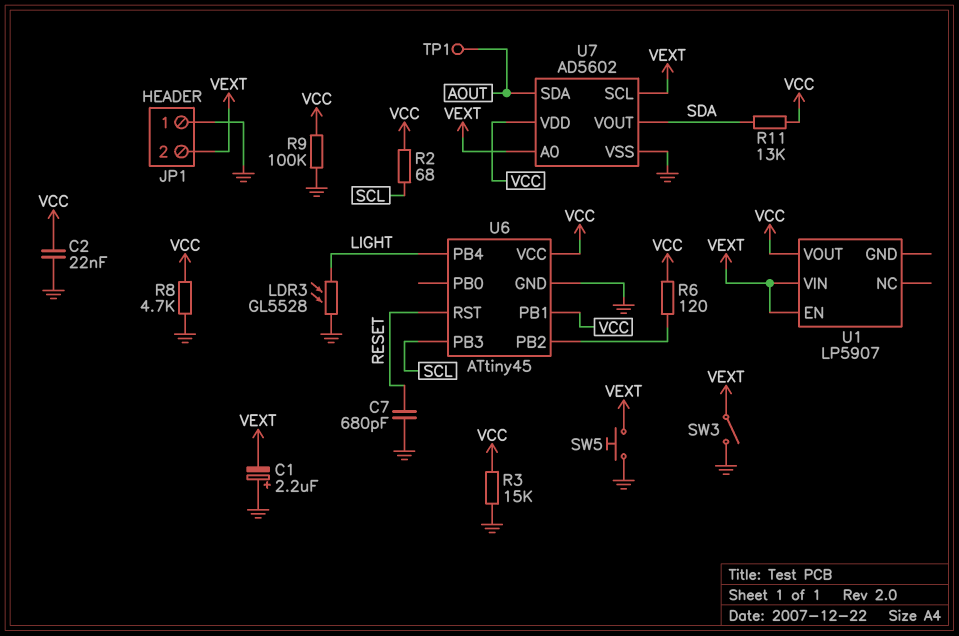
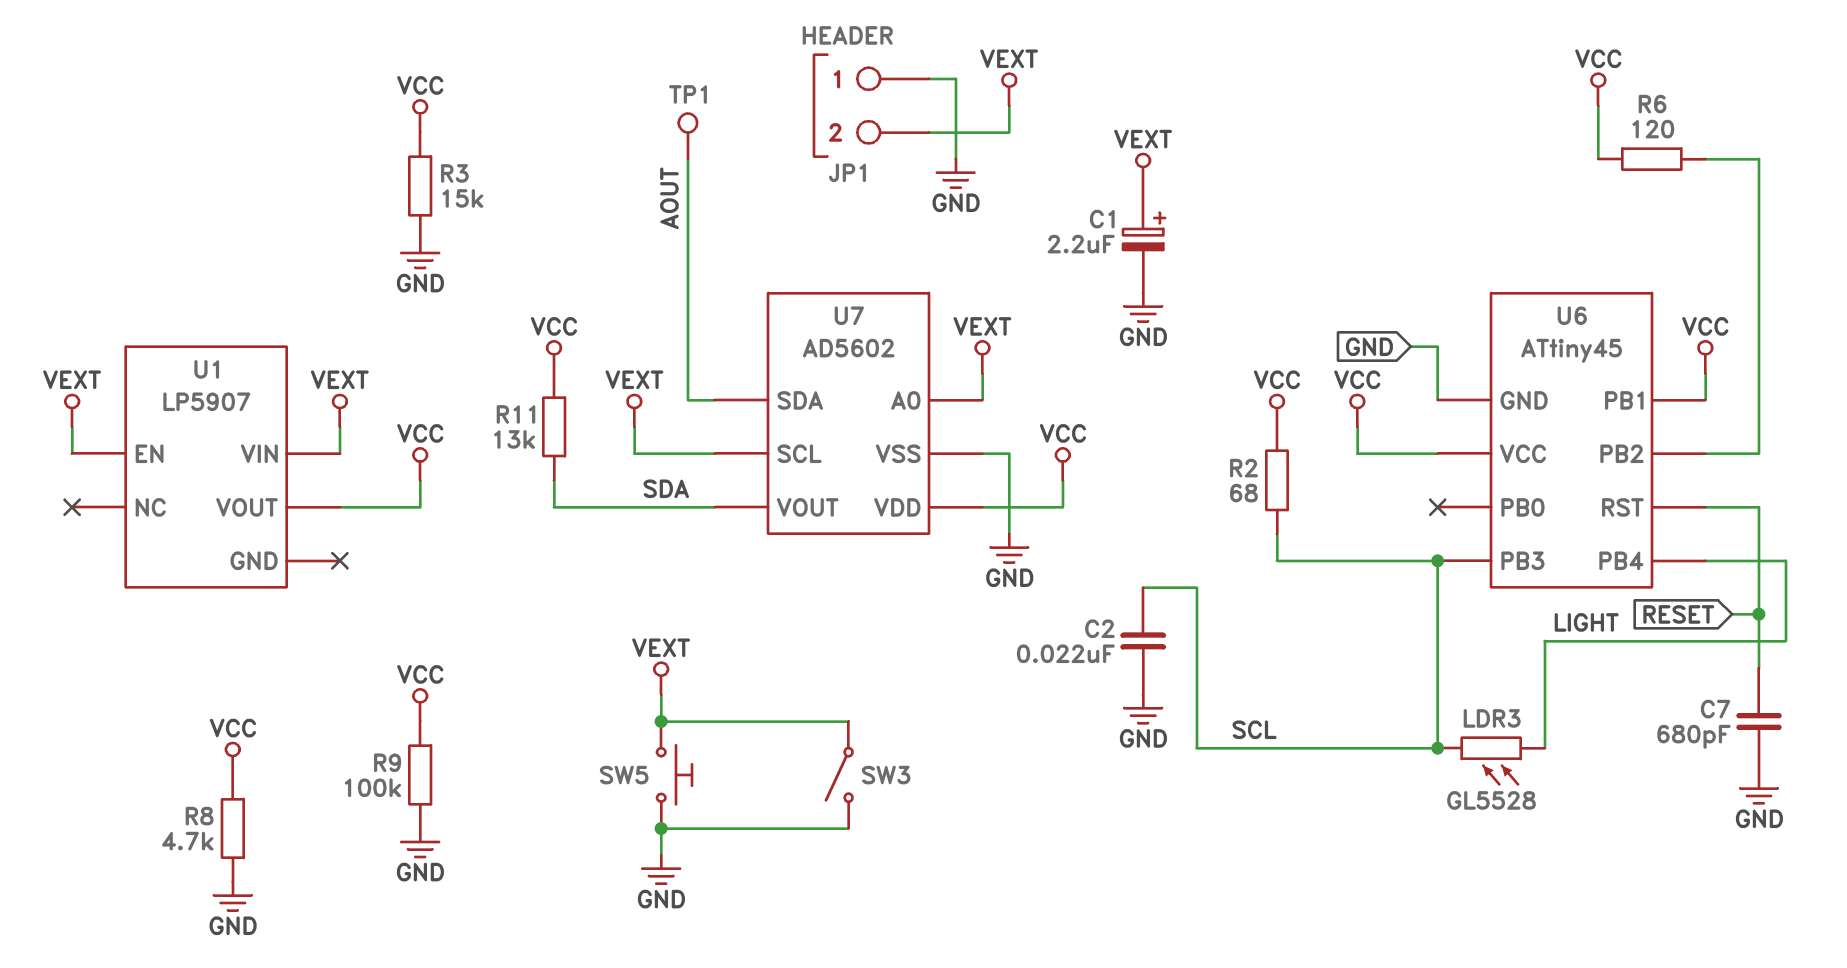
C1: 2.2uF (plus GND, minus VEXT) -> 2.2uF (plus VEXT, minus GND)
C2: 22nF (GND, VCC) -> 22nF (GND, SCL)
LDR3: GL5528 (GND, LIGHT) -> GL5528 (LIGHT, SCL)

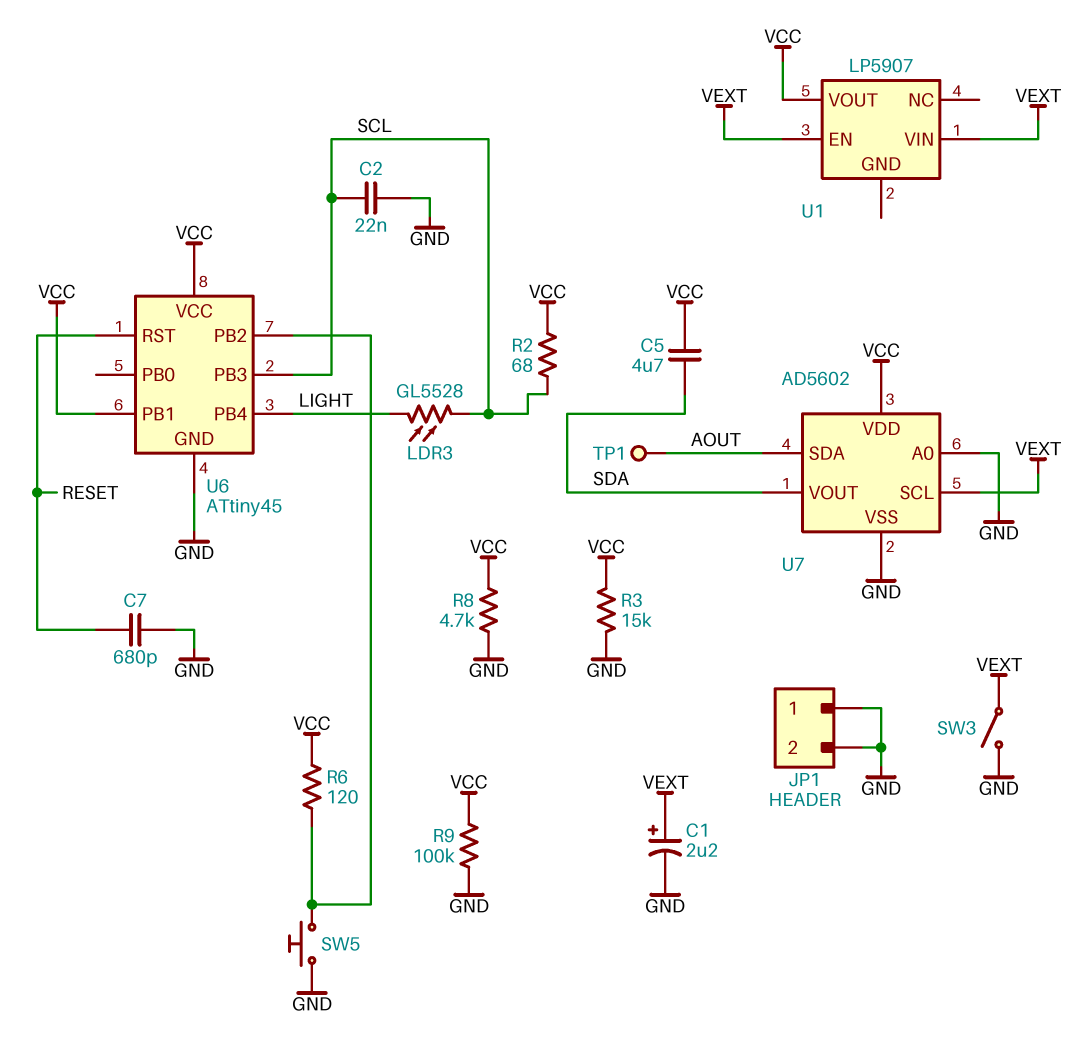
C5: none -> 4.7uF (SDA, VCC)
JP1 pin 2: VEXT -> GND
R11: 13k (SDA, VCC) -> none
SW5: button (GND, VEXT) -> button (GND, U6/PB2)
U7 pin A0: VEXT -> GND

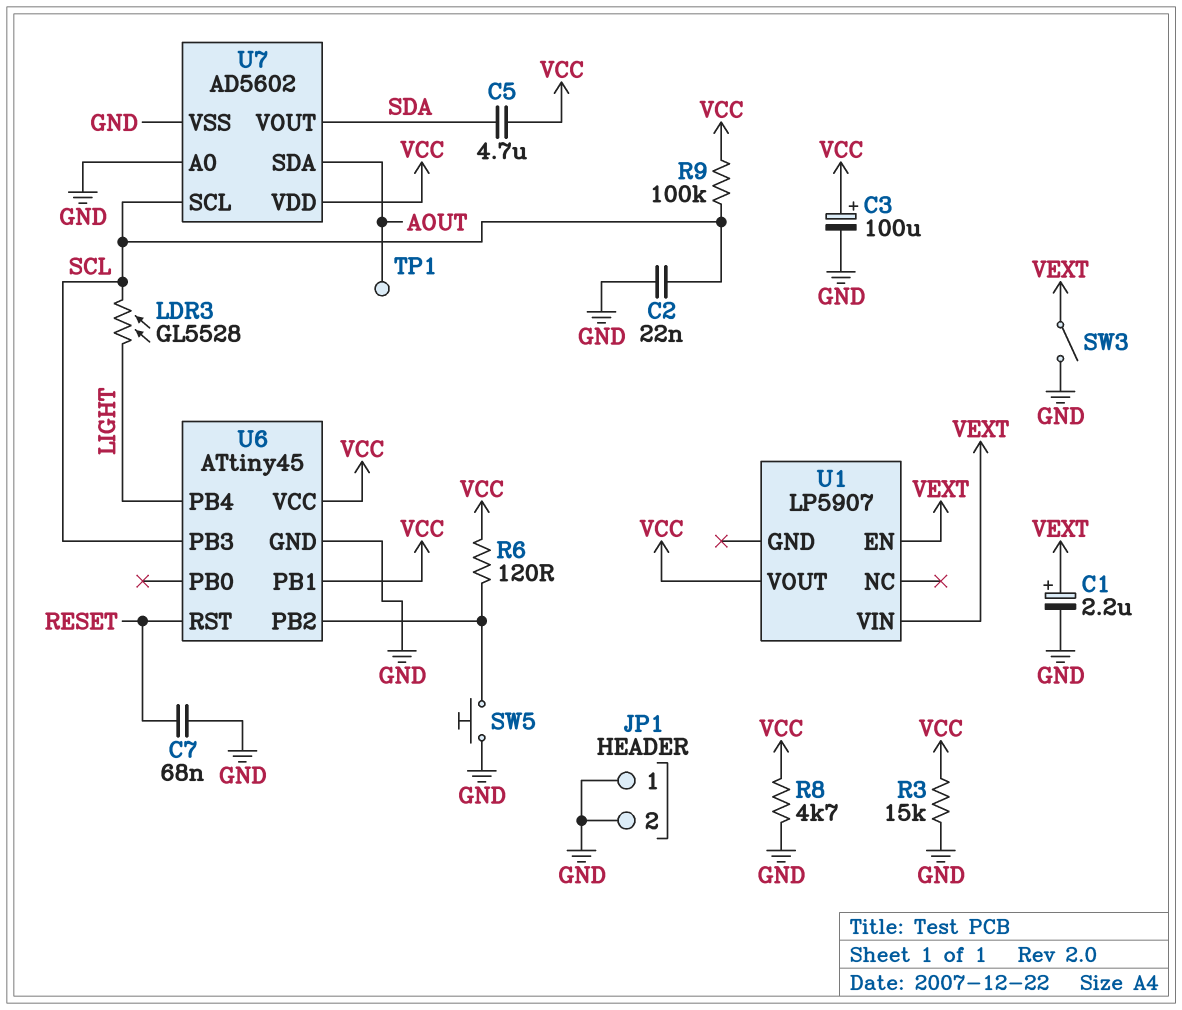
C3: none -> 100uF (plus VCC, minus GND)
C7: 680pF (GND, RESET) -> 68nF (GND, RESET)
R2: 68 (SCL, VCC) -> none
R9: 100k (GND, VCC) -> 100k (SCL, VCC)
U7 pin SCL: VEXT -> SCL

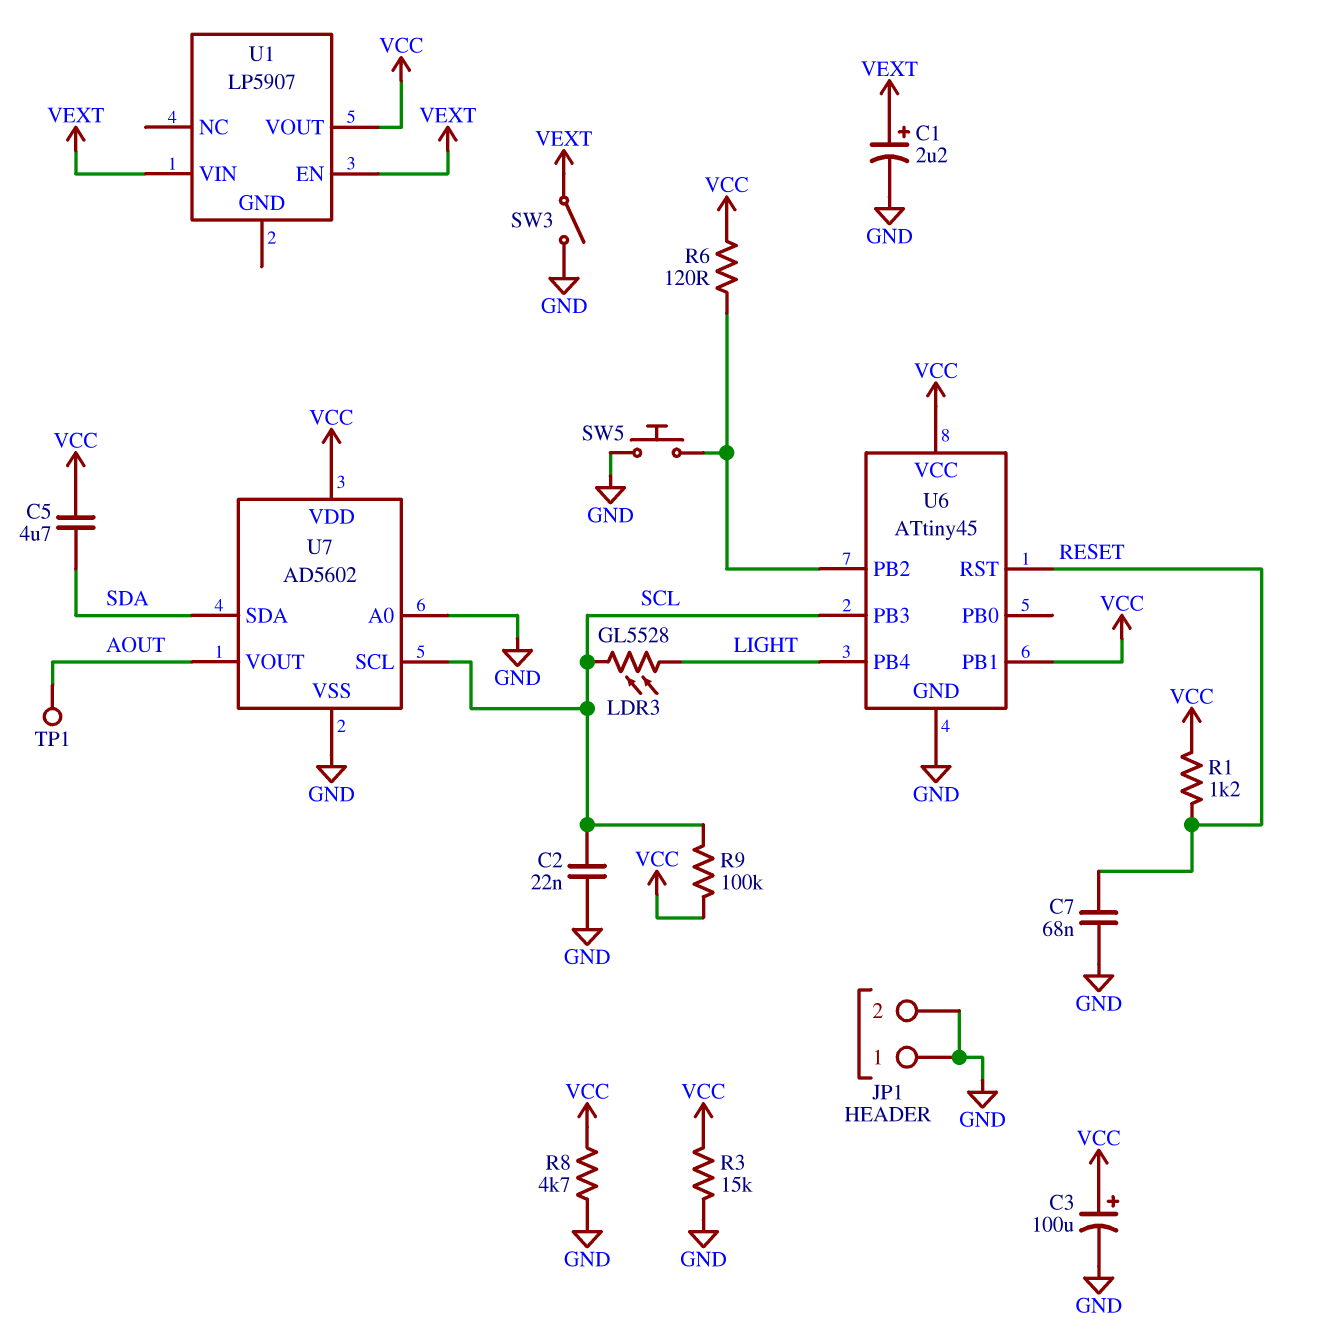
R1: none -> 1.2k (RESET, VCC)
U7 pin SDA: AOUT -> SDA
U7 pin VOUT: SDA -> AOUT

